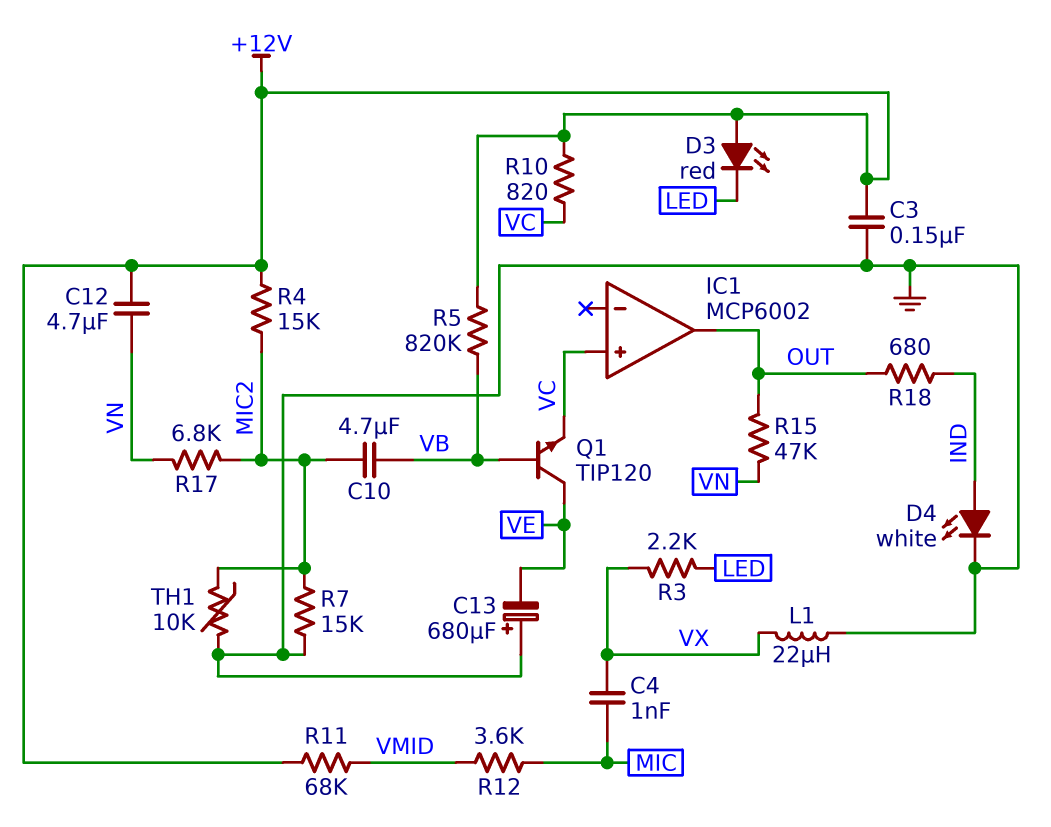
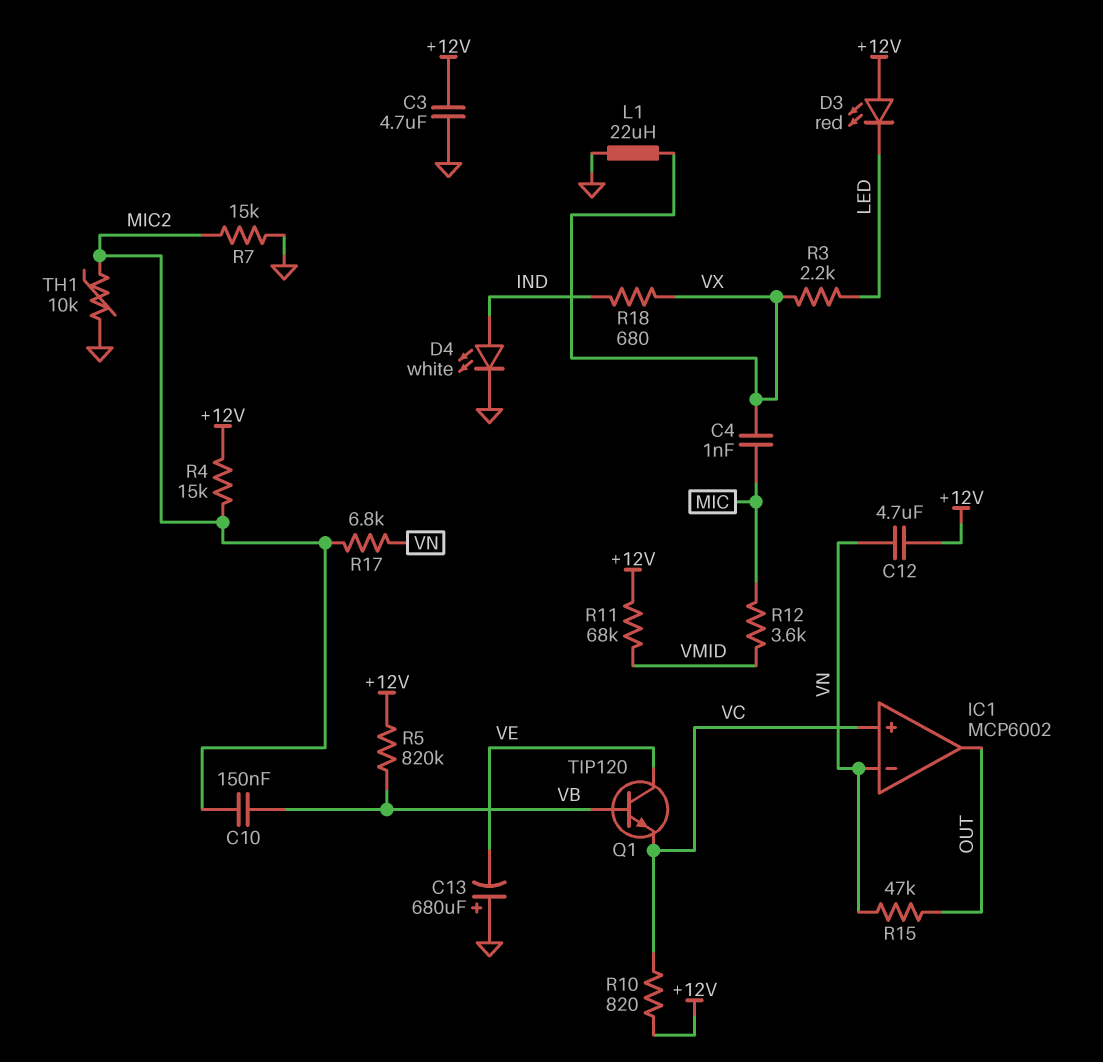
C3: 150nF (+12V, GND) -> 4.7uF (+12V, GND)
C10: 4.7uF (MIC2, VB) -> 150nF (MIC2, VB)
IC1 pin in-: none -> VN
R18: 680 (IND, OUT) -> 680 (IND, VX)

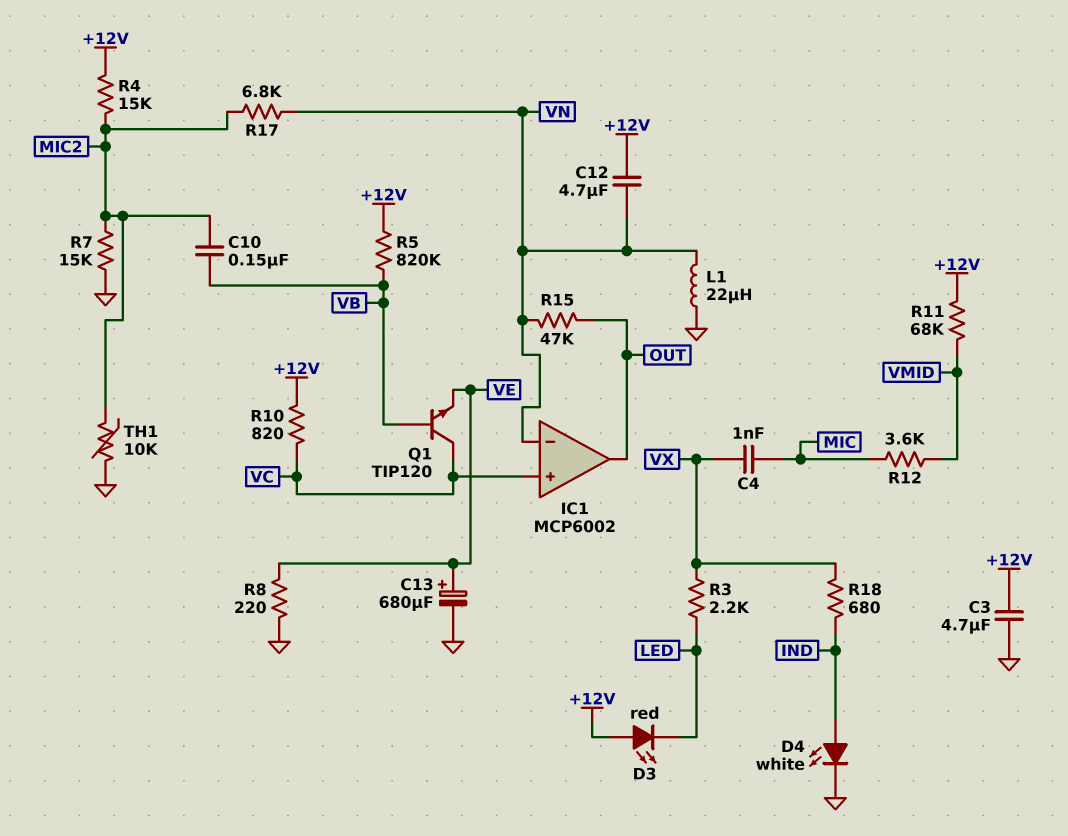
C13: 680uF (plus GND, minus VE) -> 680uF (plus VE, minus GND)
L1: 22uH (GND, VX) -> 22uH (GND, VN)
Q1: NPN TIP120 (B VB, C VE, E VC) -> NPN TIP120 (B VB, C VC, E VE)
R8: none -> 220 (GND, VE)

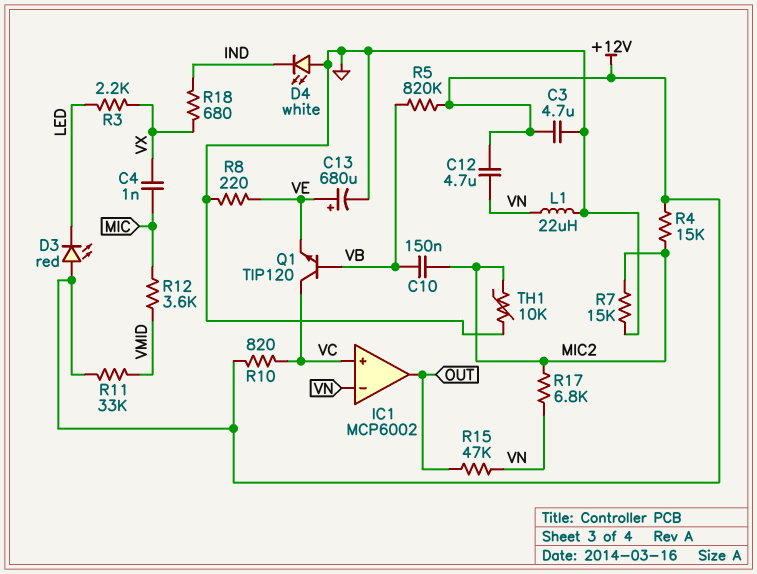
D4: LED white (A IND, K GND) -> LED white (A GND, K IND)
R11: 68k (+12V, VMID) -> 33k (+12V, VMID)

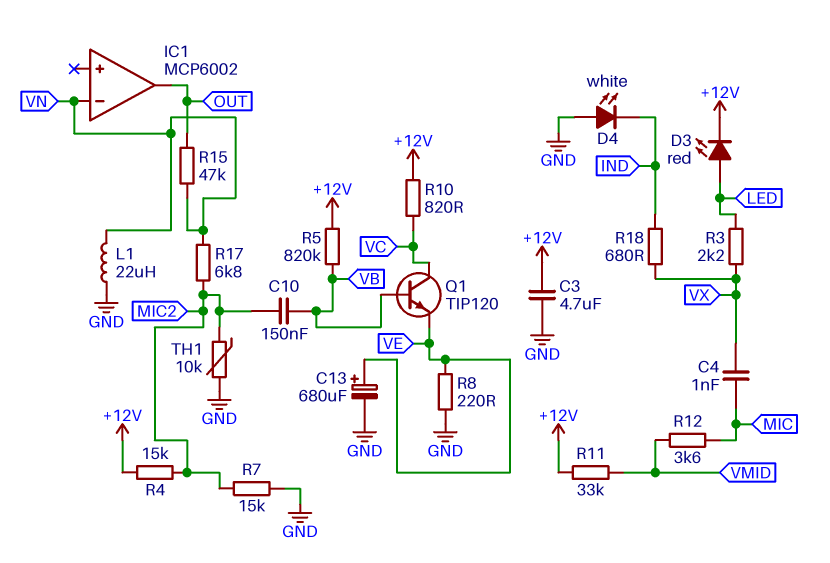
C12: 4.7uF (+12V, VN) -> none
D3: LED red (A +12V, K LED) -> LED red (A LED, K +12V)
IC1 pin in+: VC -> none

